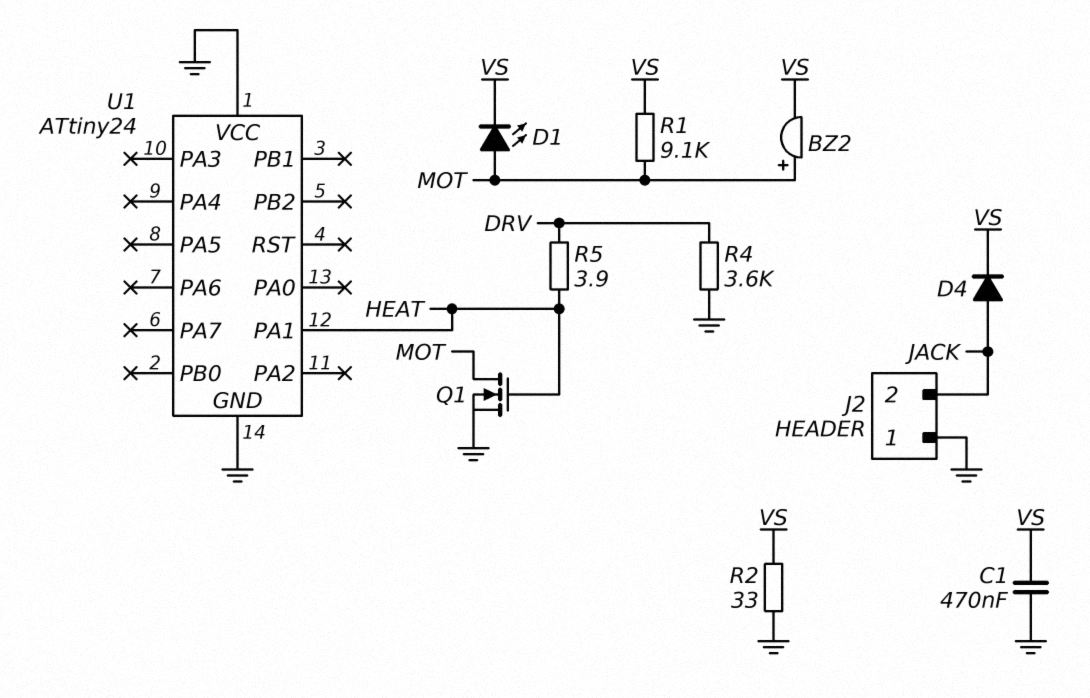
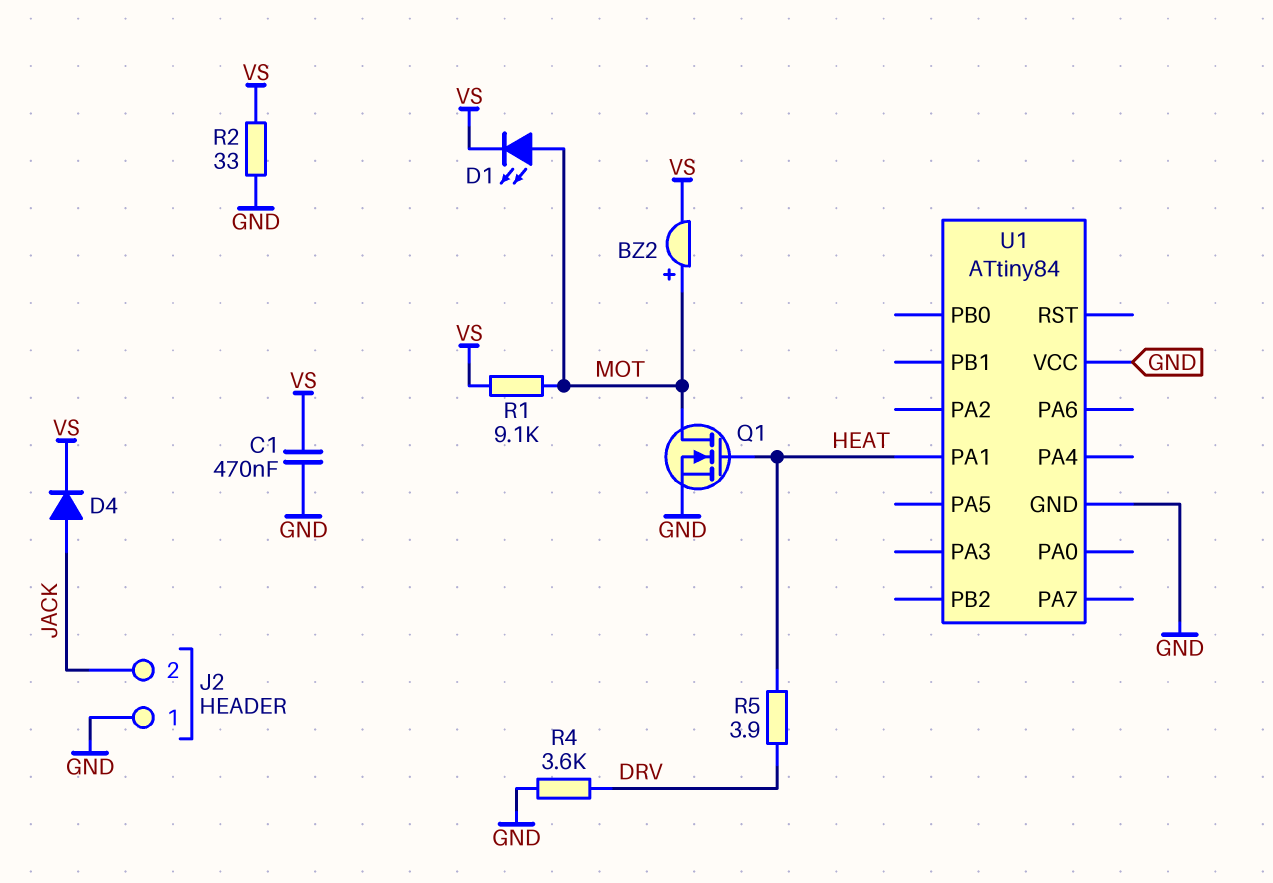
U1: ATtiny24 -> ATtiny84

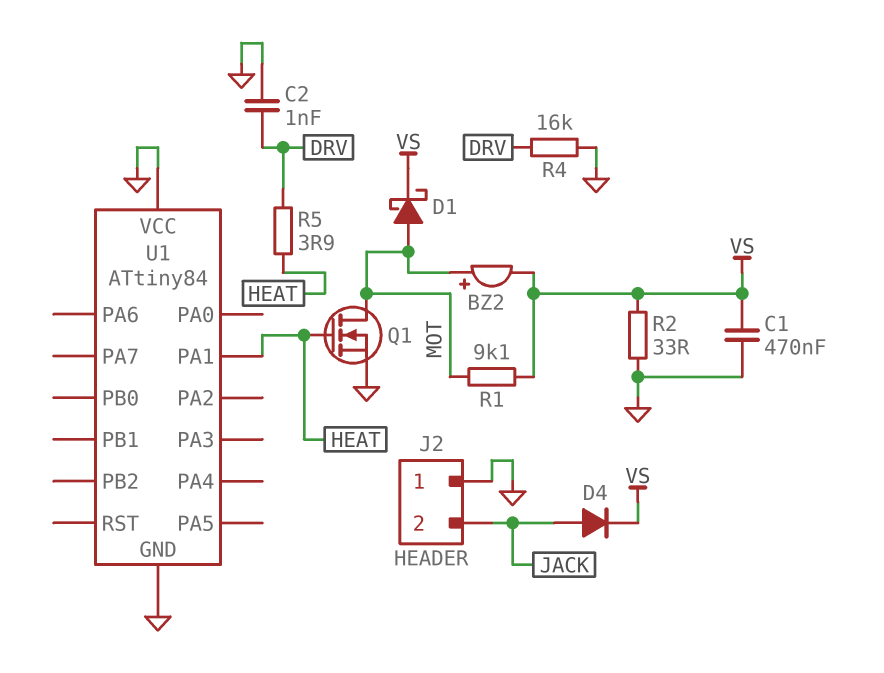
C2: none -> 1nF (DRV, GND)
D1: LED (A MOT, K VS) -> schottky (A MOT, K VS)
R4: 3.6k (DRV, GND) -> 16k (DRV, GND)

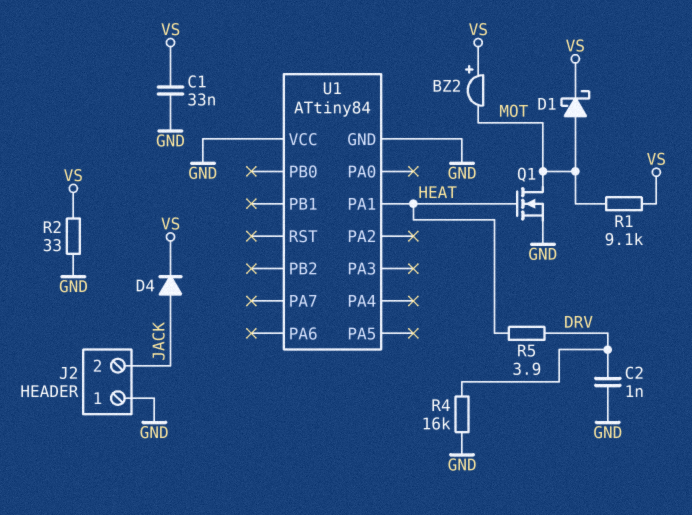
BZ2: buzzer (plus MOT, minus VS) -> buzzer (plus VS, minus MOT)
C1: 470nF (GND, VS) -> 33nF (GND, VS)

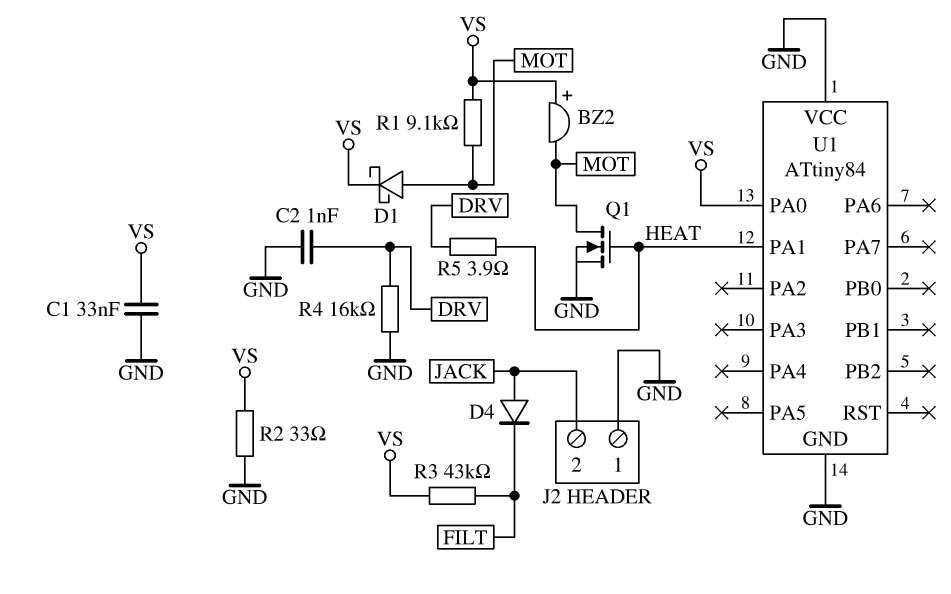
D4: diode (A JACK, K VS) -> diode (A JACK, K FILT)
R3: none -> 43k (FILT, VS)
U1 pin PA0: none -> VS

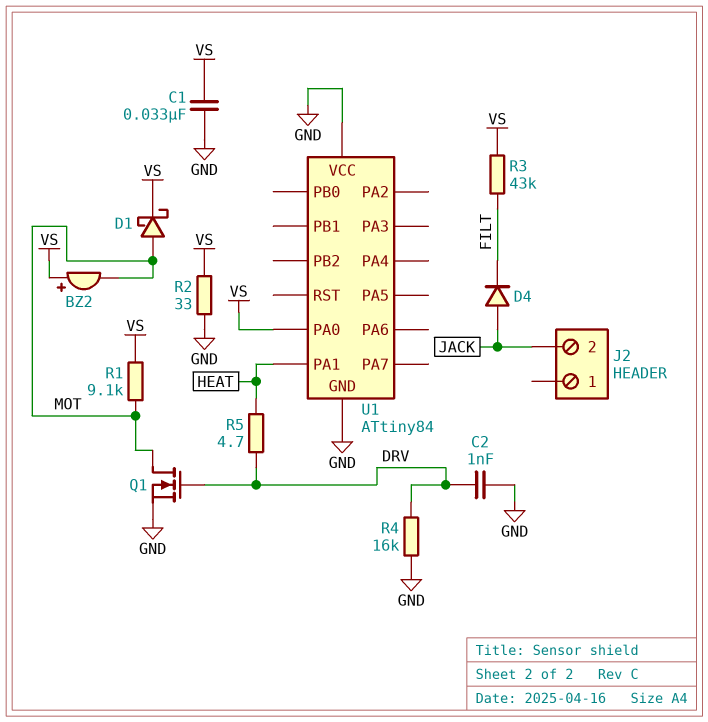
J2 pin 1: GND -> none
Q1: NMOS (G HEAT, D MOT, S GND) -> NMOS (G DRV, D MOT, S GND)
R5: 3.9 (DRV, HEAT) -> 4.7 (DRV, HEAT)

